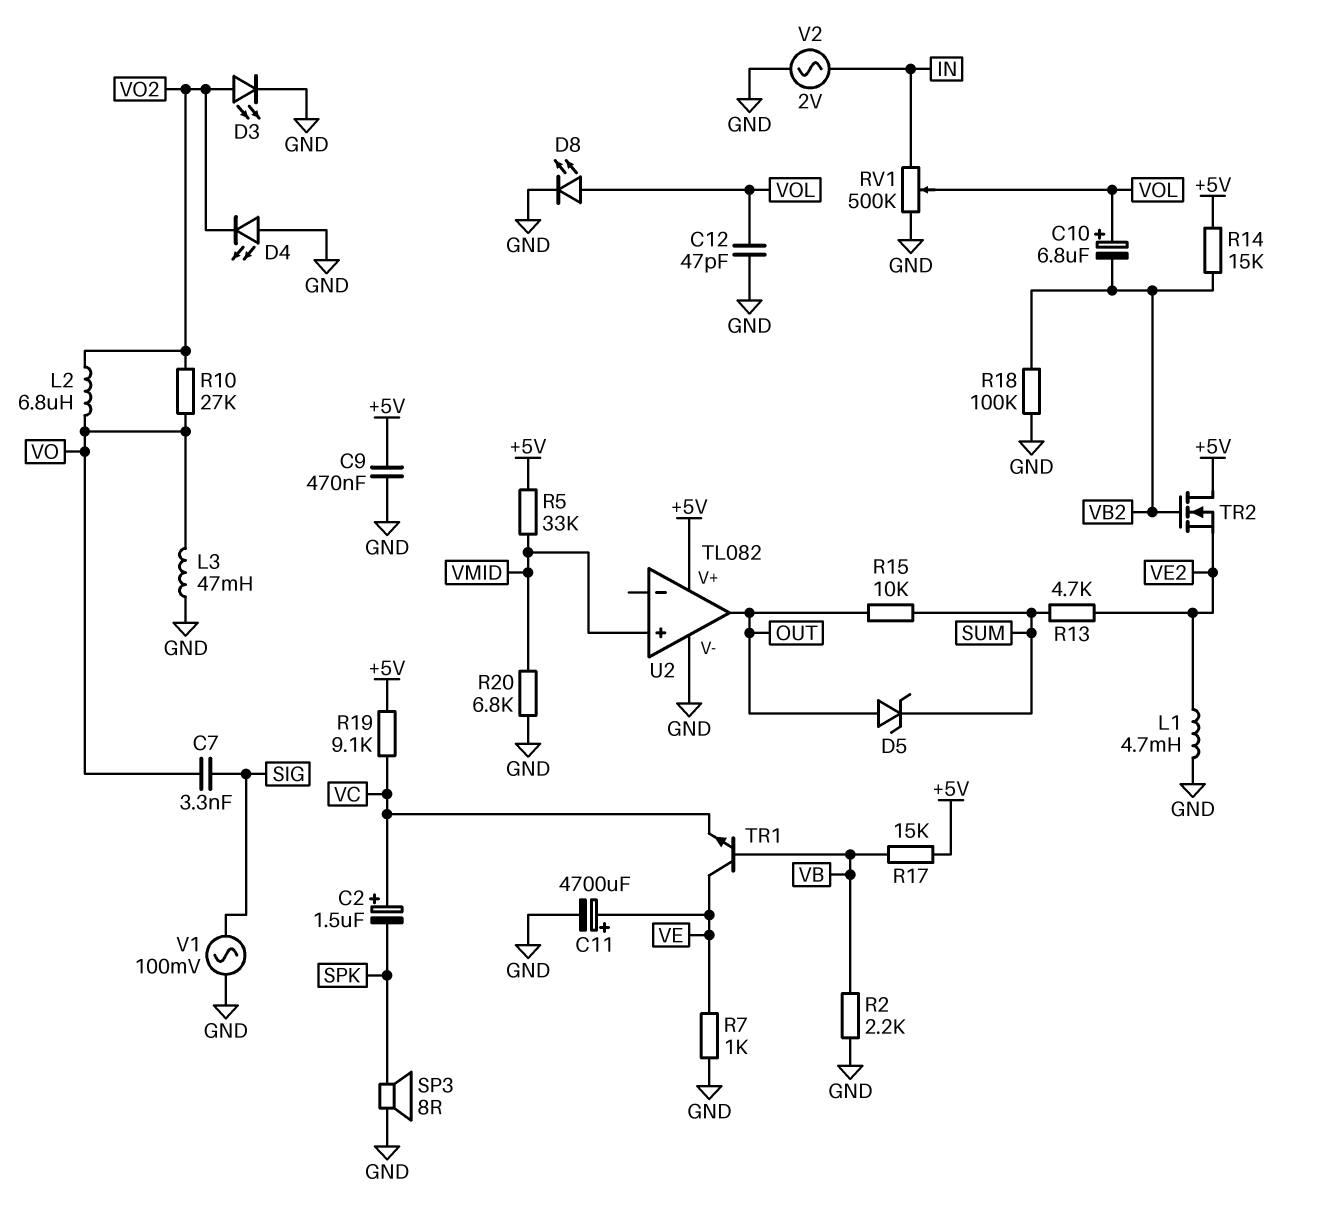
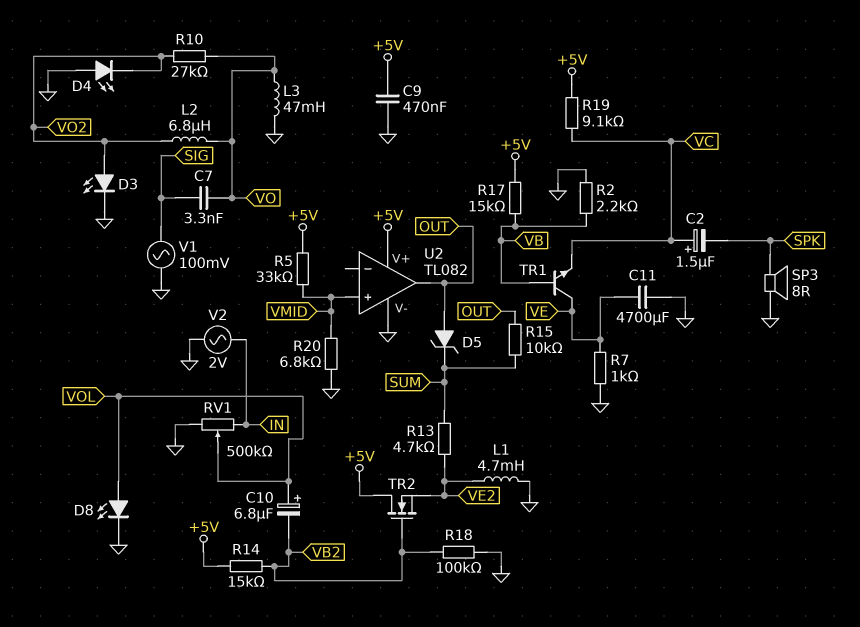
C11: 4700uF (plus VE, minus GND) -> 4700uF (GND, VE)
C12: 47pF (GND, VOL) -> none

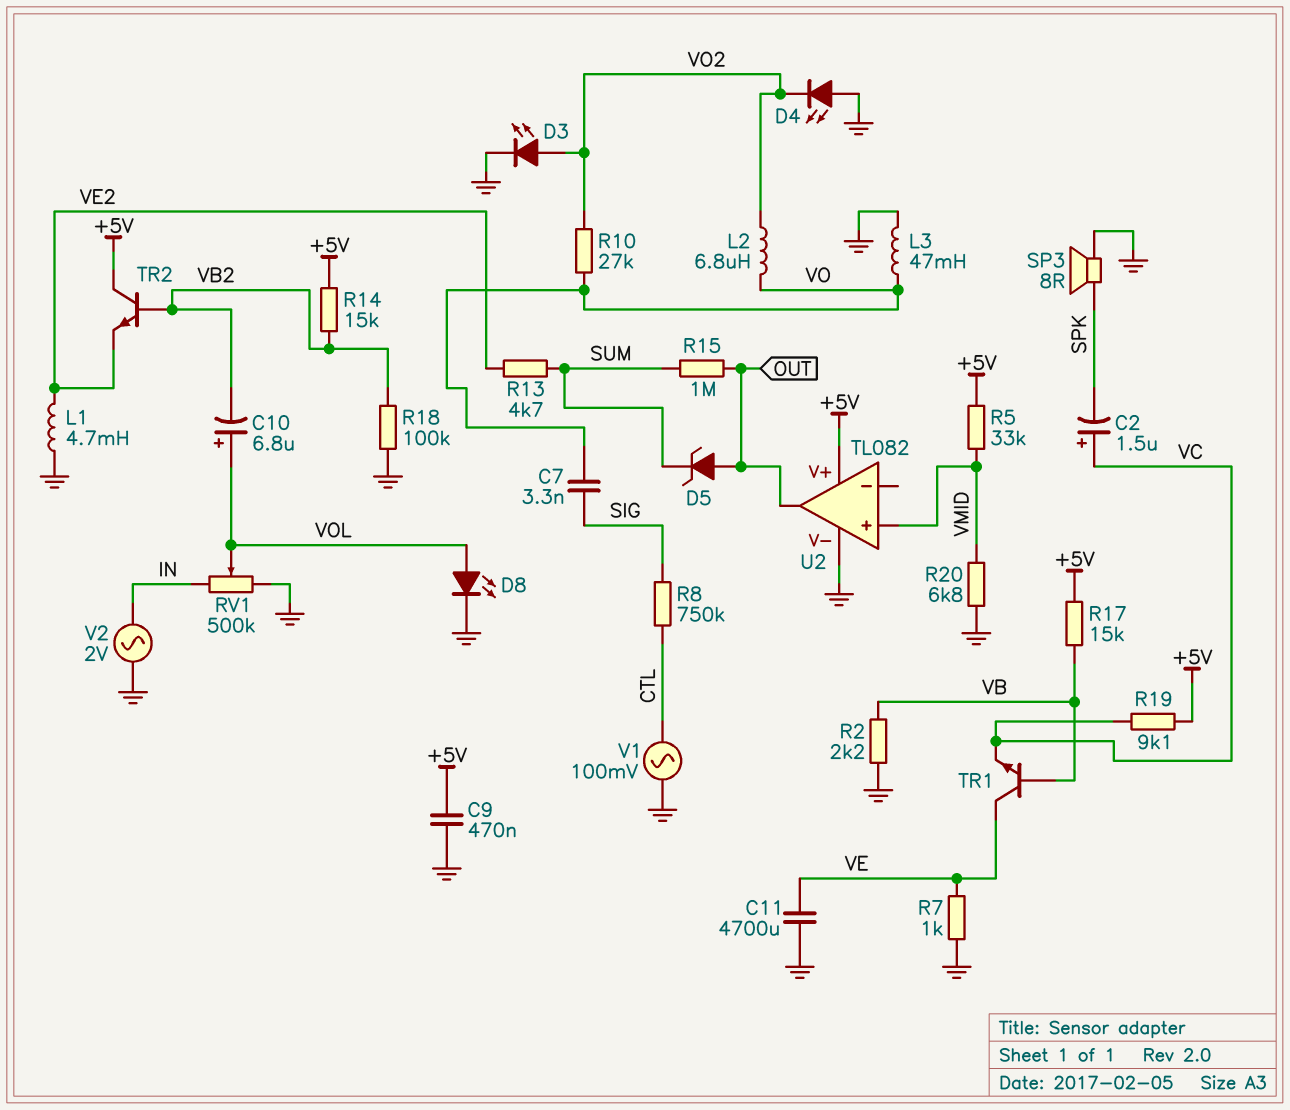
R8: none -> 750k (CTL, SIG)
R15: 10k (OUT, SUM) -> 1M (OUT, SUM)
TR2: NMOS (G VB2, D +5V, S VE2) -> NPN (B VB2, C +5V, E VE2)
V1: AC 100mV (GND, SIG) -> AC 100mV (CTL, GND)

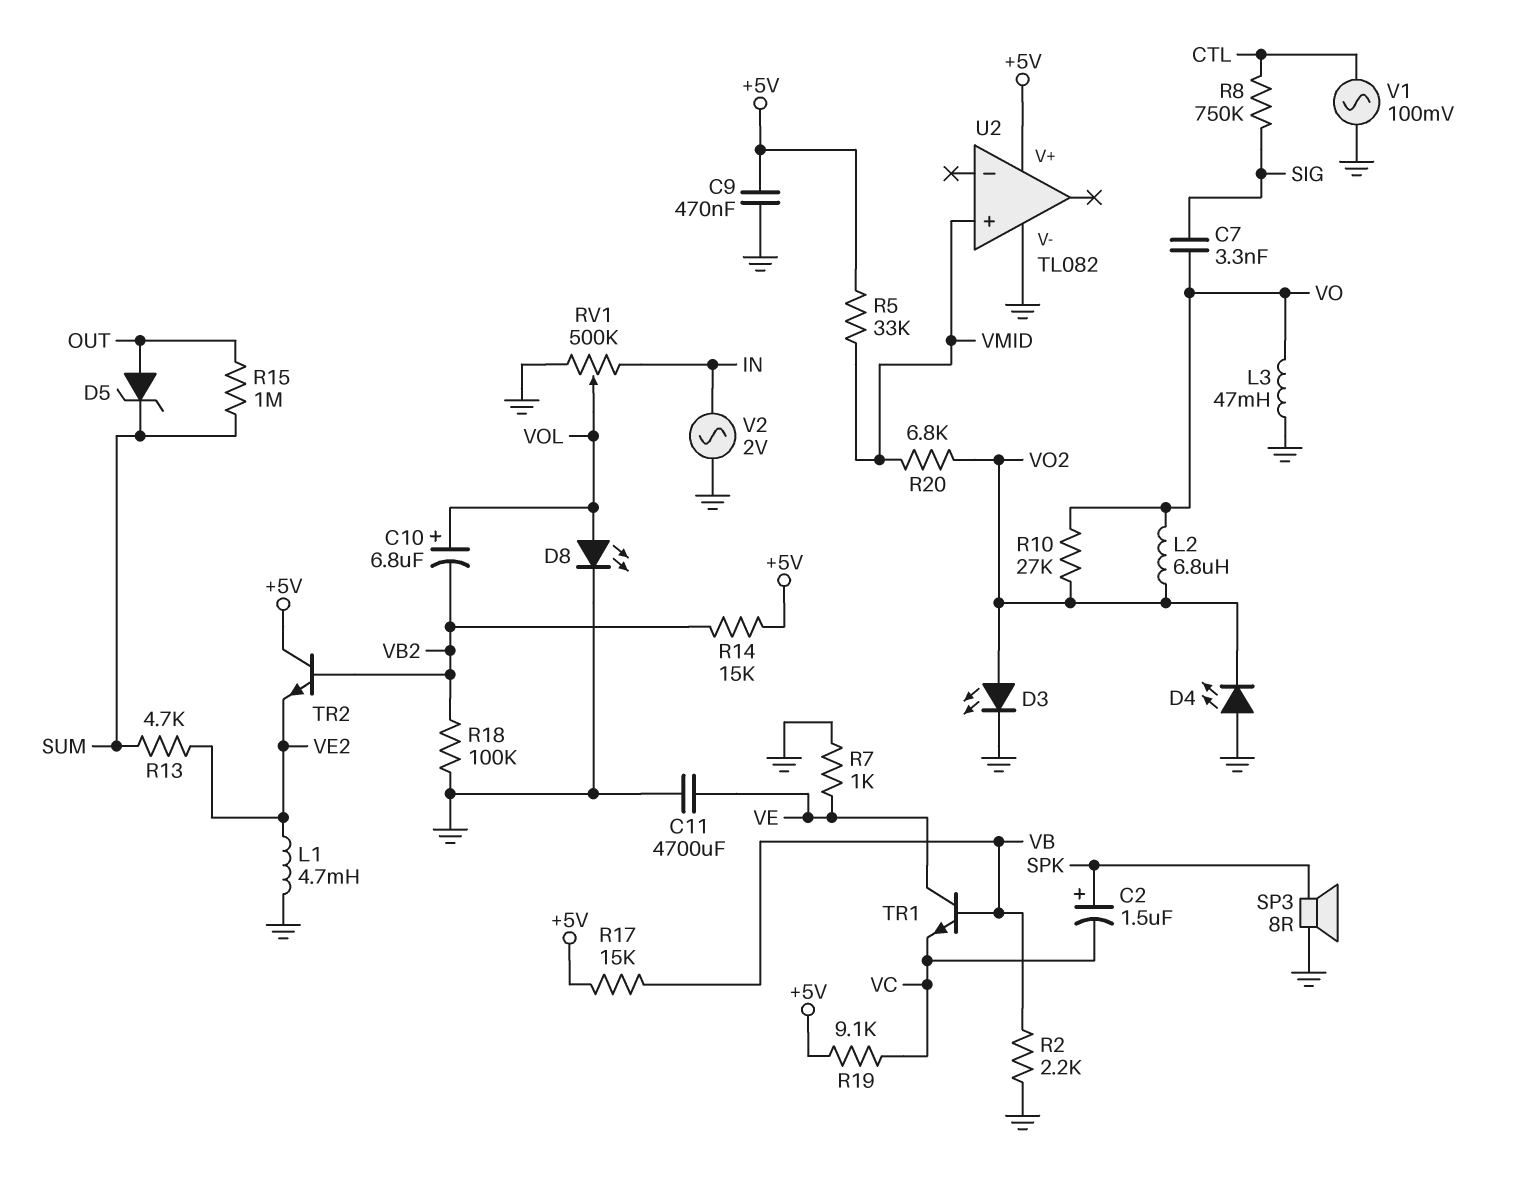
C2: 1.5uF (plus VC, minus SPK) -> 1.5uF (plus SPK, minus VC)
R20: 6.8k (GND, VMID) -> 6.8k (VMID, VO2)
U2 pin out: OUT -> none

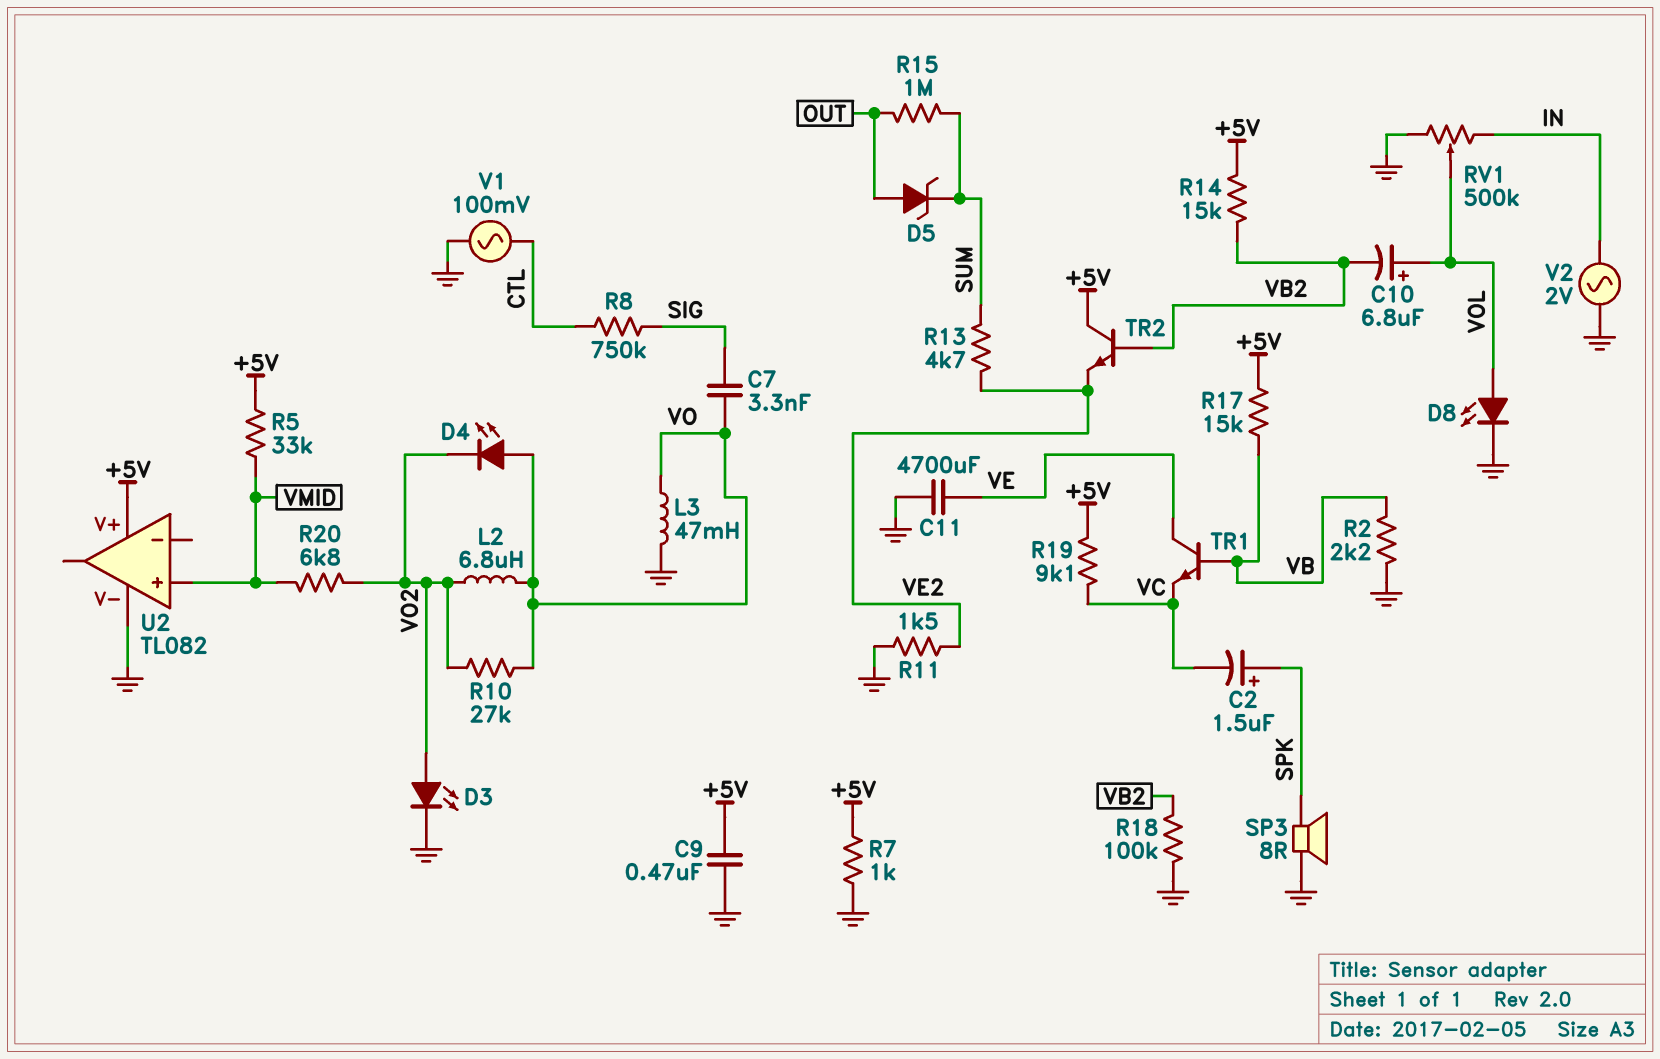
D4: LED (A GND, K VO2) -> LED (A VO, K VO2)
L1: 4.7mH (GND, VE2) -> none
R7: 1k (GND, VE) -> 1k (+5V, GND)
R11: none -> 1.5k (GND, VE2)

